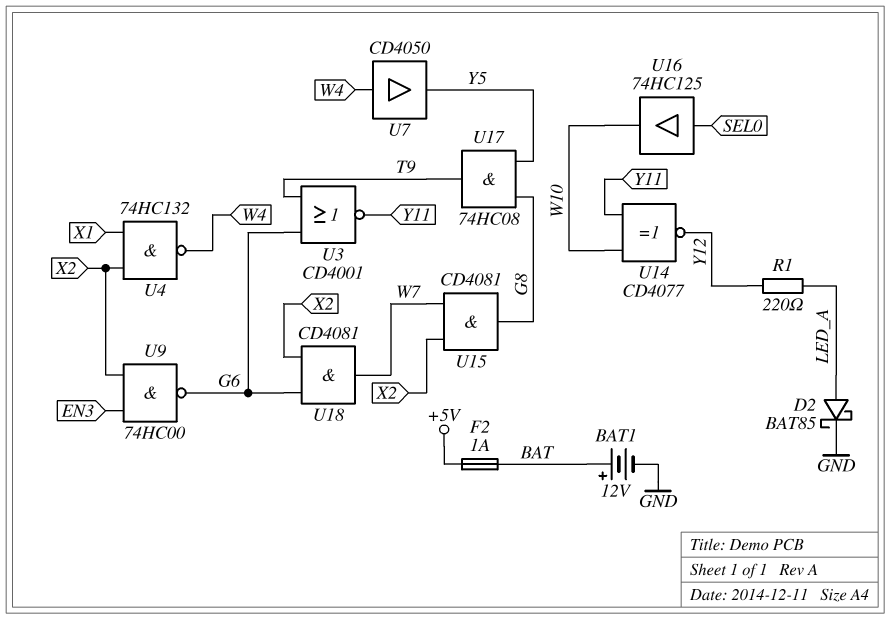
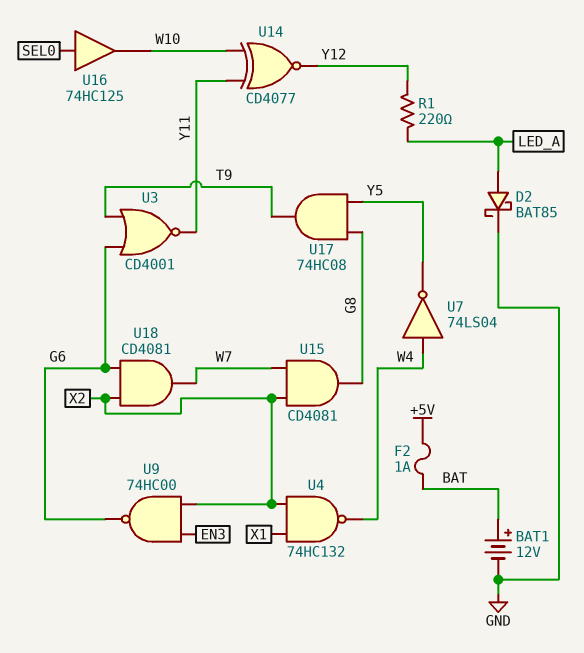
U7: buffer CD4050 (in W4, out Y5) -> NOT 74LS04 (in W4, out Y5)

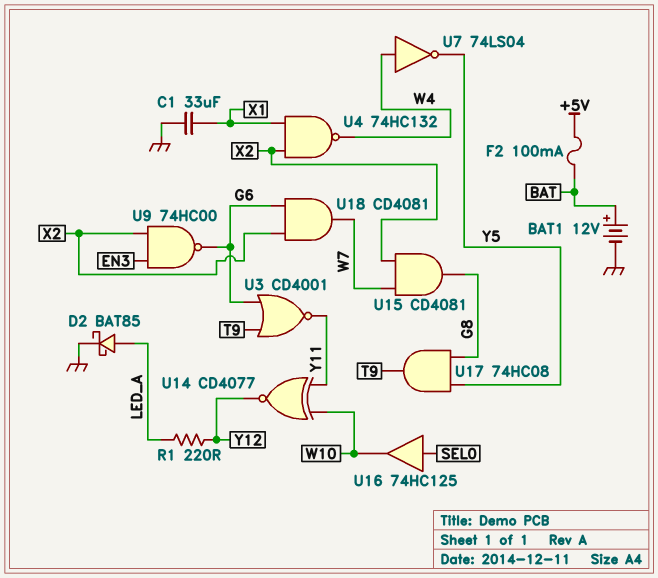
C1: none -> 33uF (GND, X1)
F2: 1A (+5V, BAT) -> 100mA (+5V, BAT)

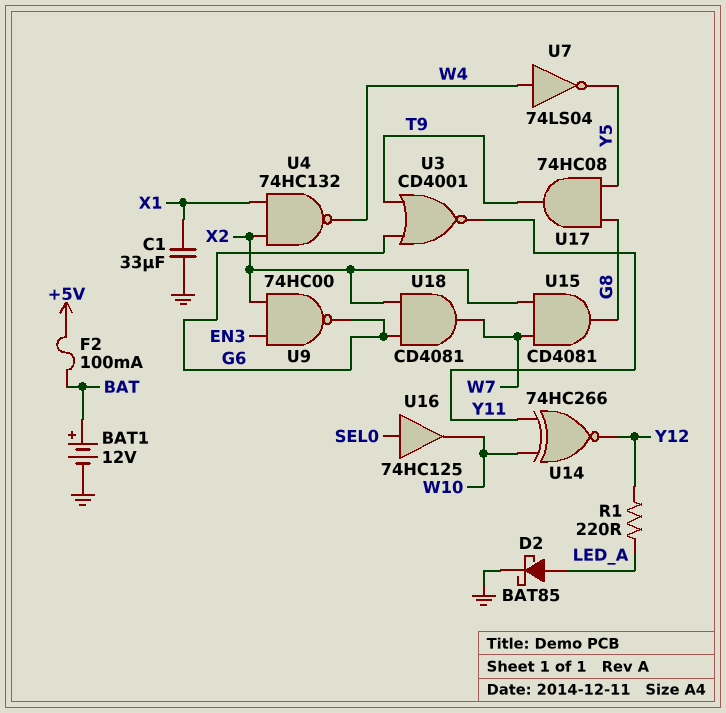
U14: XNOR CD4077 (in W10, in Y11, out Y12) -> XNOR 74HC266 (in W10, in Y11, out Y12)

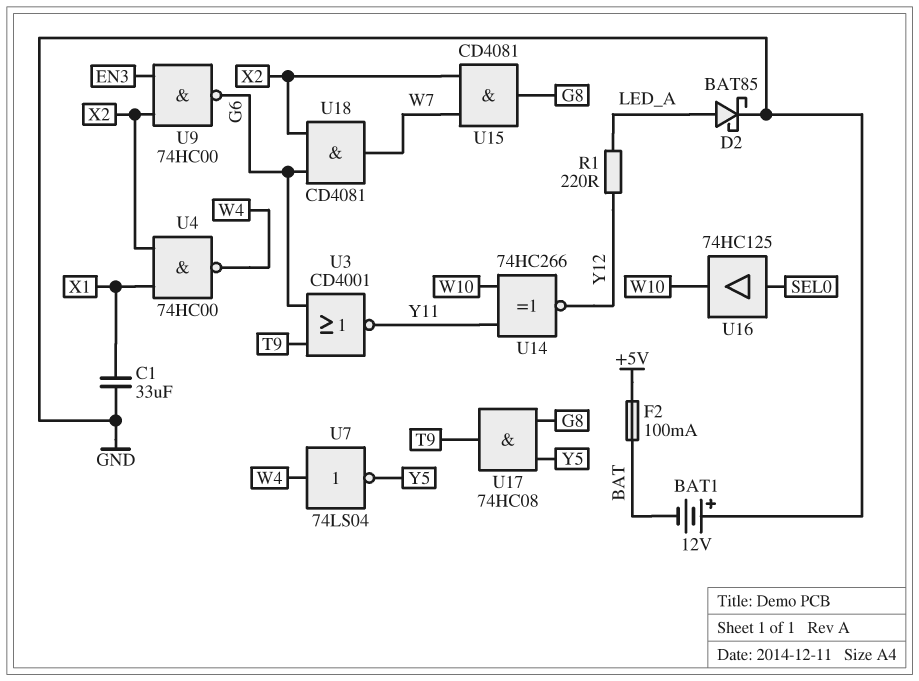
BAT1: 12V (plus BAT, minus GND) -> 12V (plus GND, minus BAT)
U4: NAND 74HC132 (in X1, in X2, out W4) -> NAND 74HC00 (in X1, in X2, out W4)

